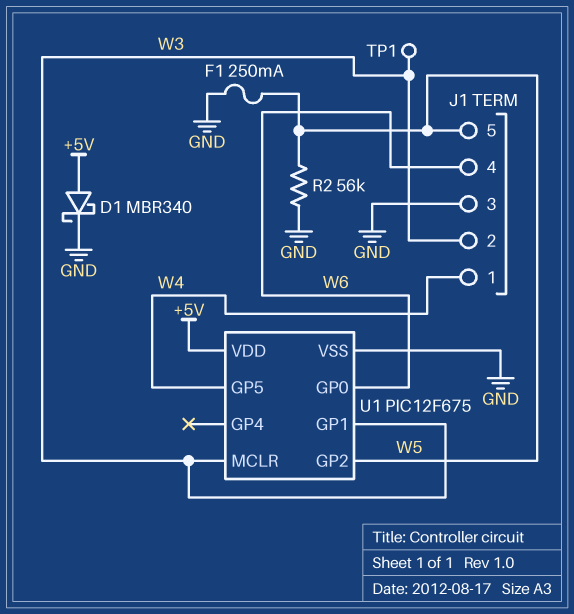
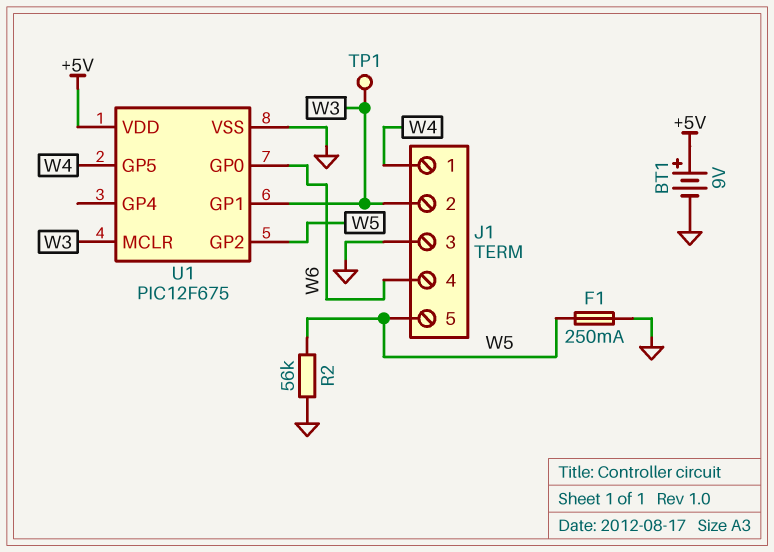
BT1: none -> 9V (plus +5V, minus GND)
D1: schottky MBR340 (A +5V, K GND) -> none

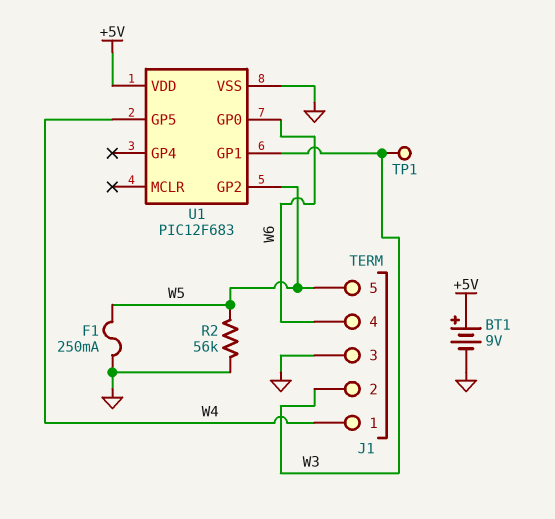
U1: PIC12F675 -> PIC12F683
U1 pin MCLR: W3 -> none

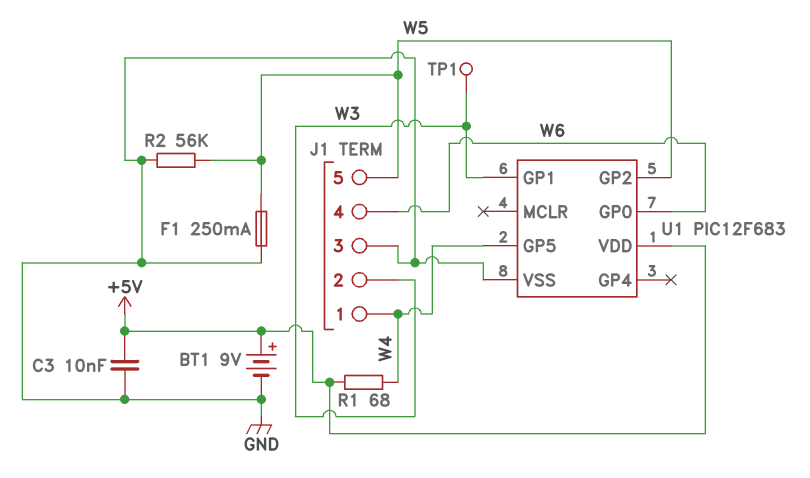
C3: none -> 10nF (+5V, GND)
R1: none -> 68 (+5V, W4)

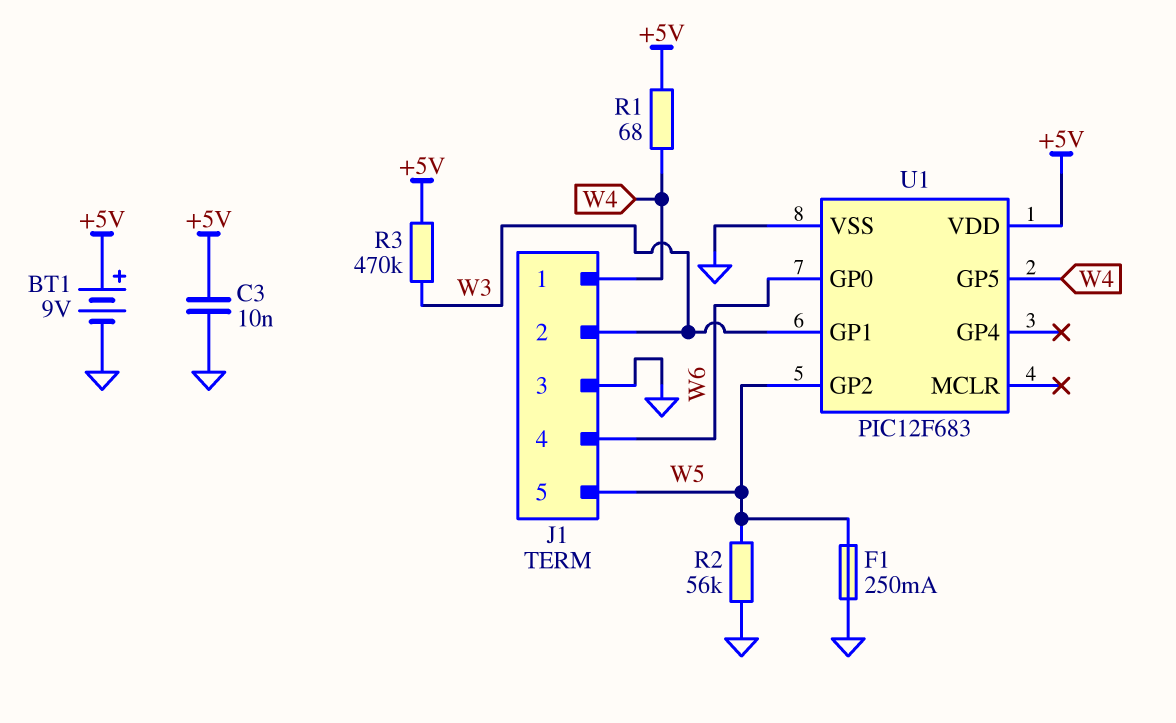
R3: none -> 470k (+5V, W3)
TP1: test point (W3) -> none

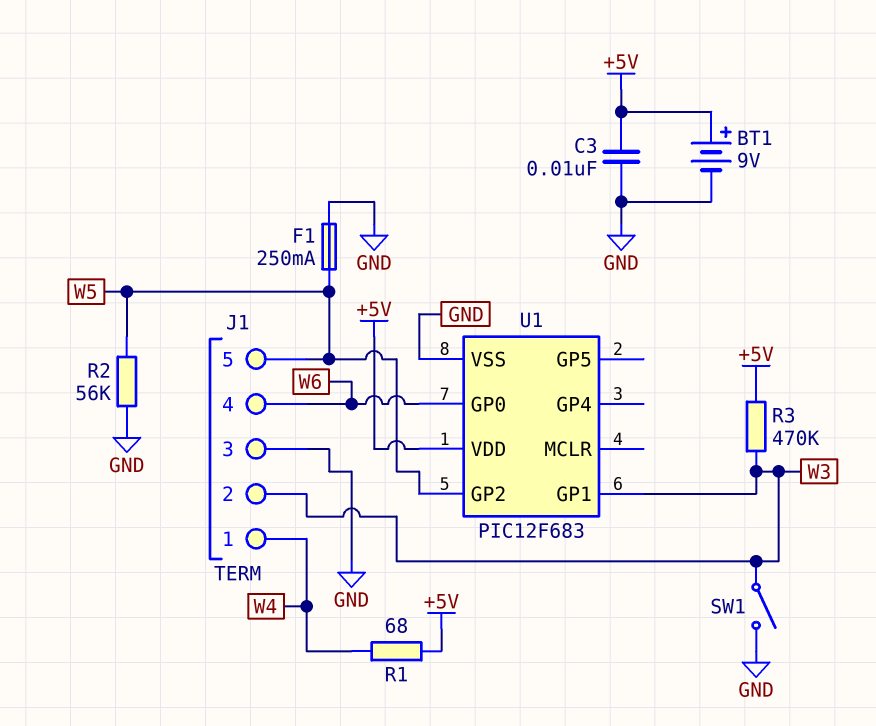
SW1: none -> switch (GND, W3)
U1 pin GP5: W4 -> none

